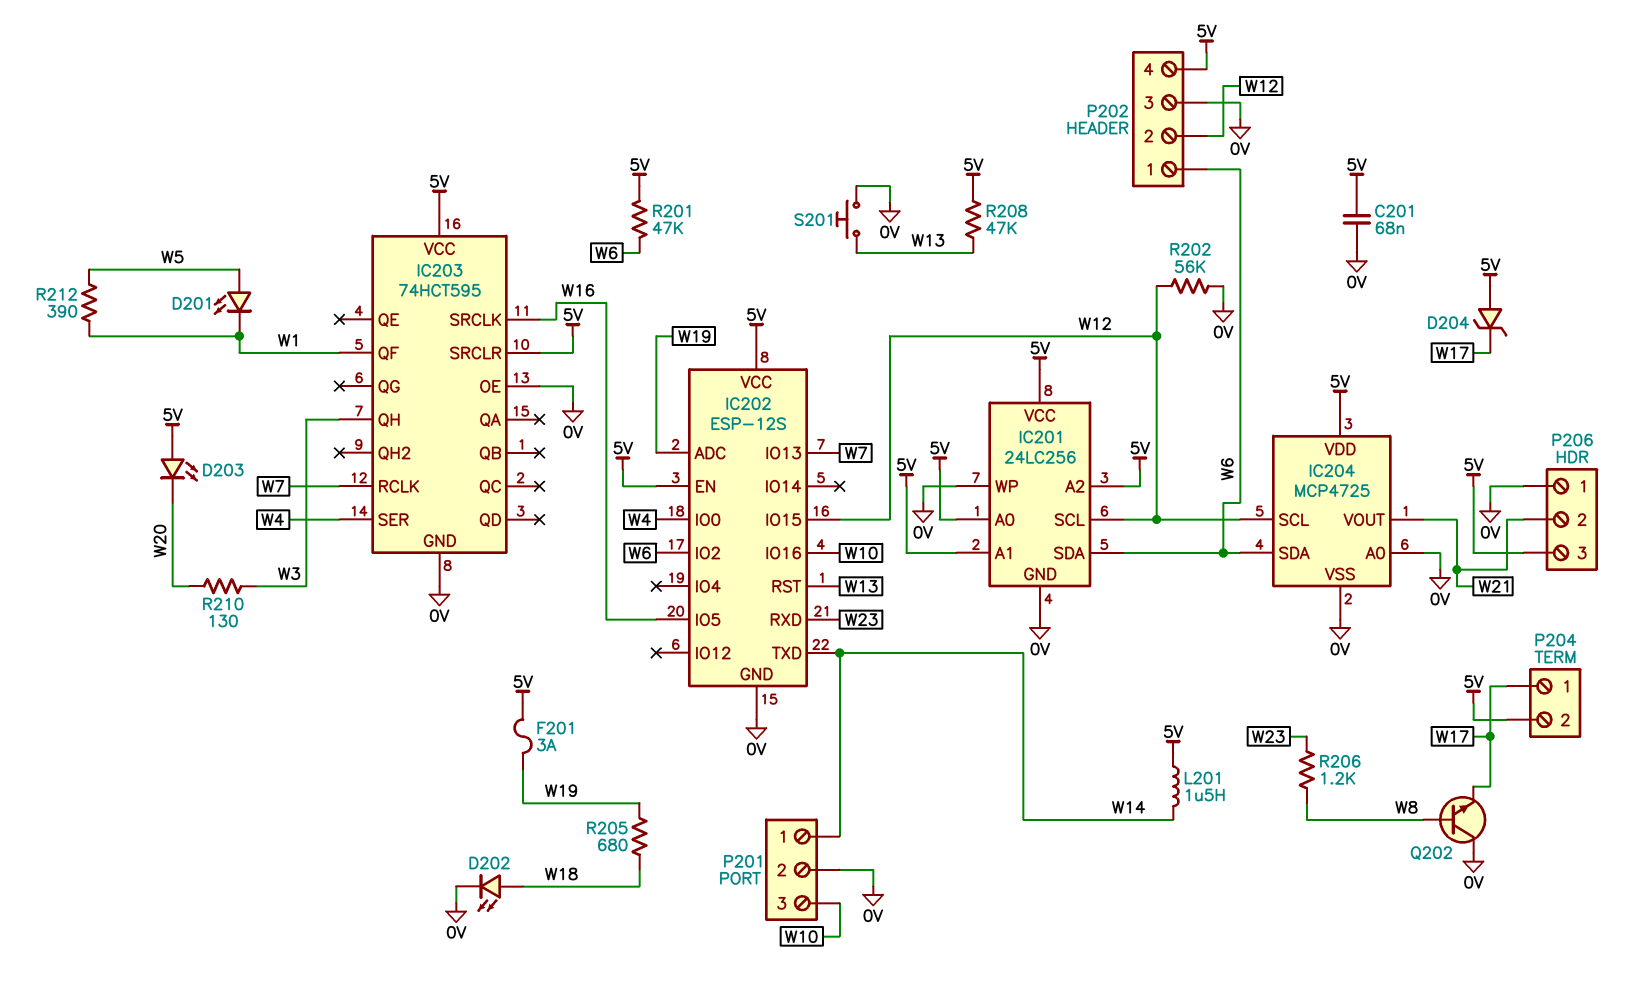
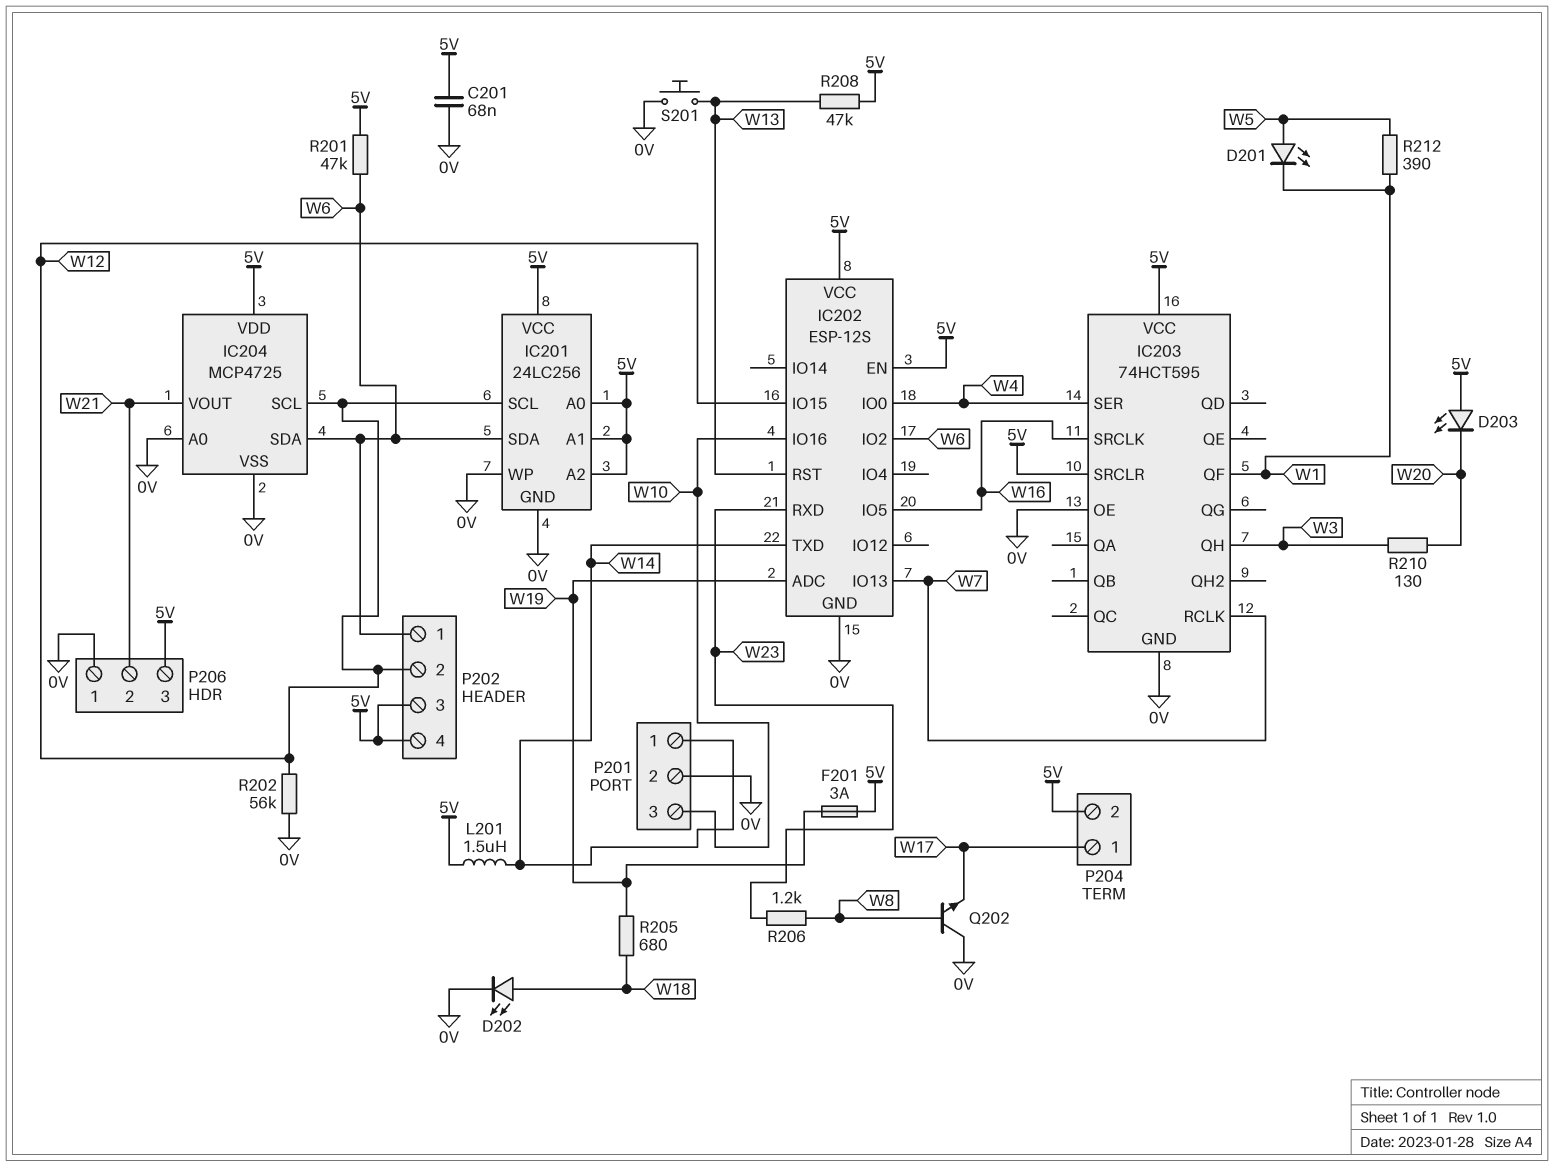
D204: zener (A 5V, K W17) -> none
P202 pin 3: 0V -> 5V

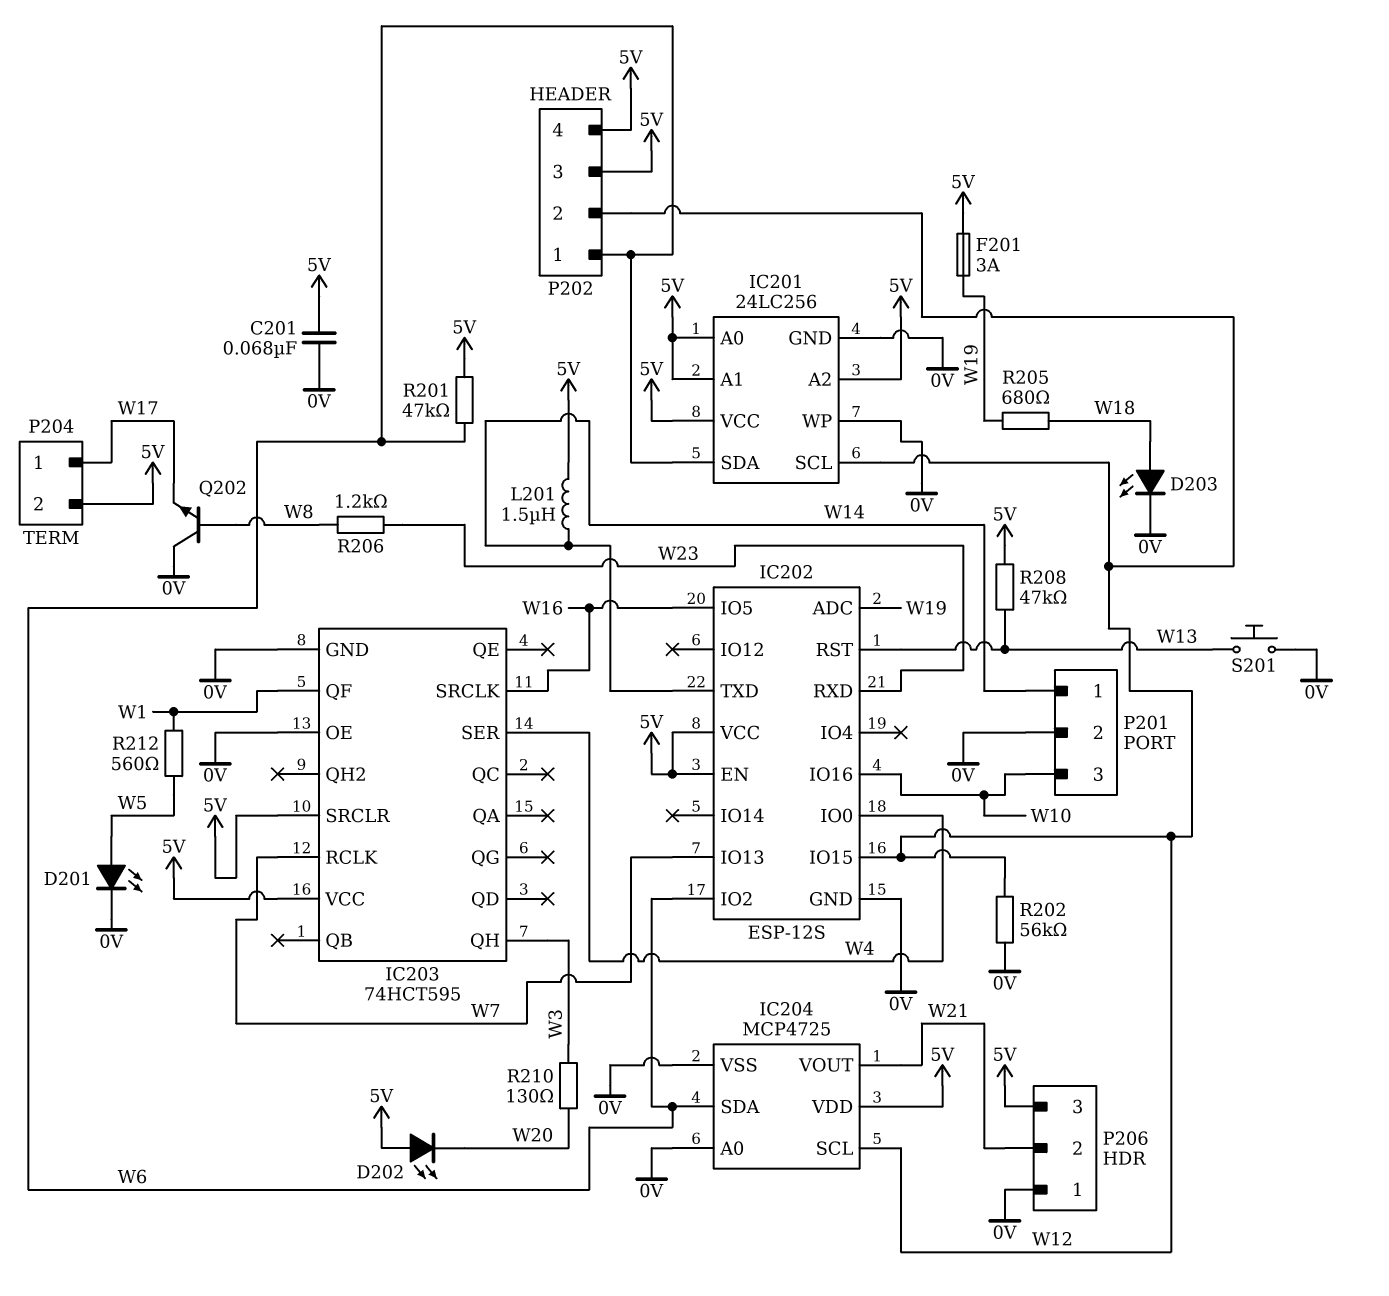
D201: LED (A W5, K W1) -> LED (A W5, K 0V)
D202: LED (A W18, K 0V) -> LED (A 5V, K W20)
D203: LED (A 5V, K W20) -> LED (A W18, K 0V)
R212: 390 (W1, W5) -> 560 (W1, W5)

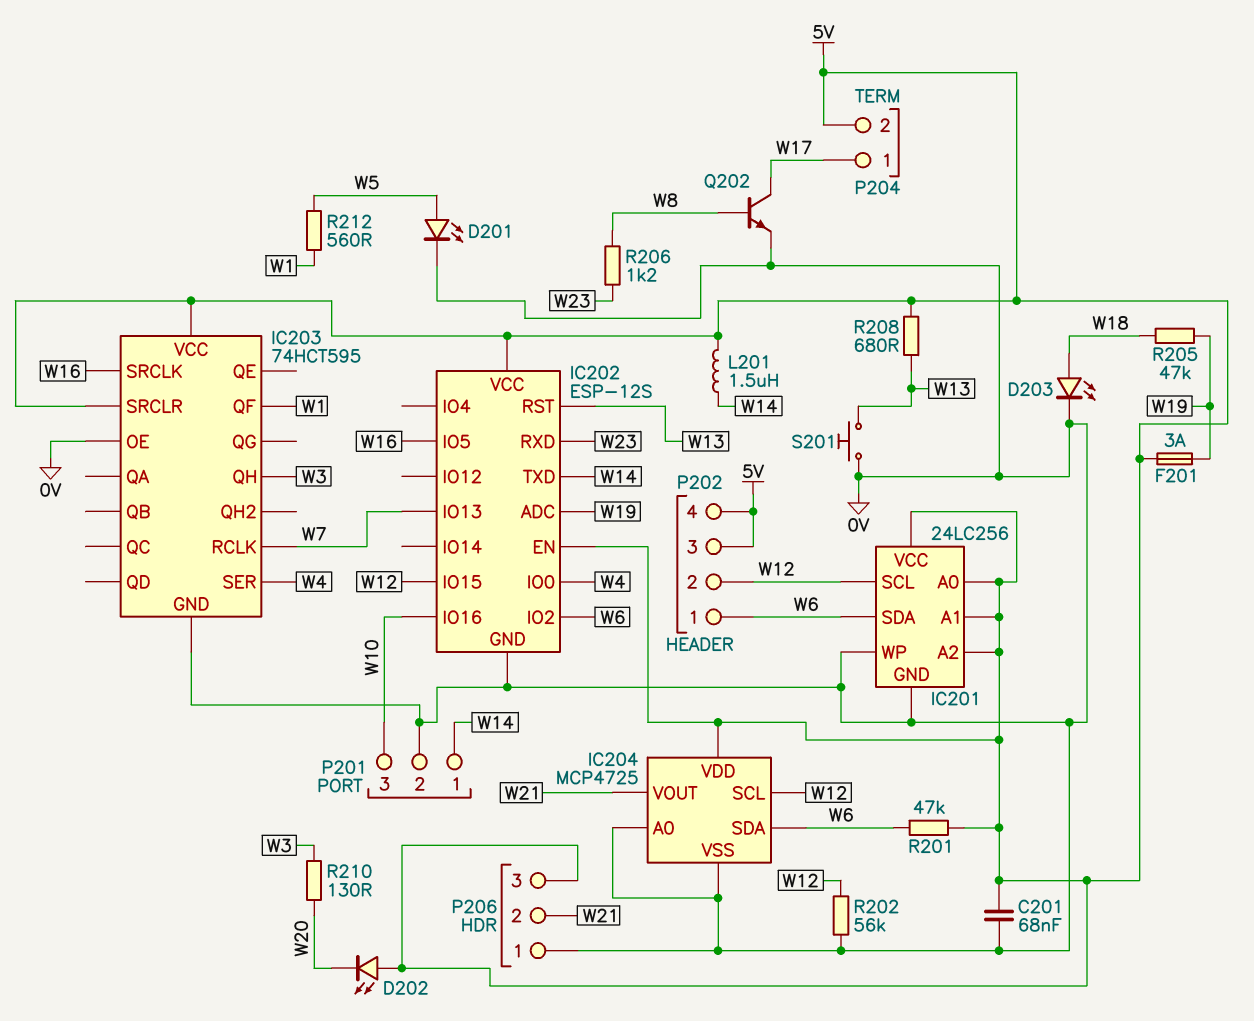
Q202: NPN (B W8, C 0V, E W17) -> NPN (B W8, C W17, E 0V)
R205: 680 (W18, W19) -> 47k (W18, W19)
R208: 47k (5V, W13) -> 680 (5V, W13)

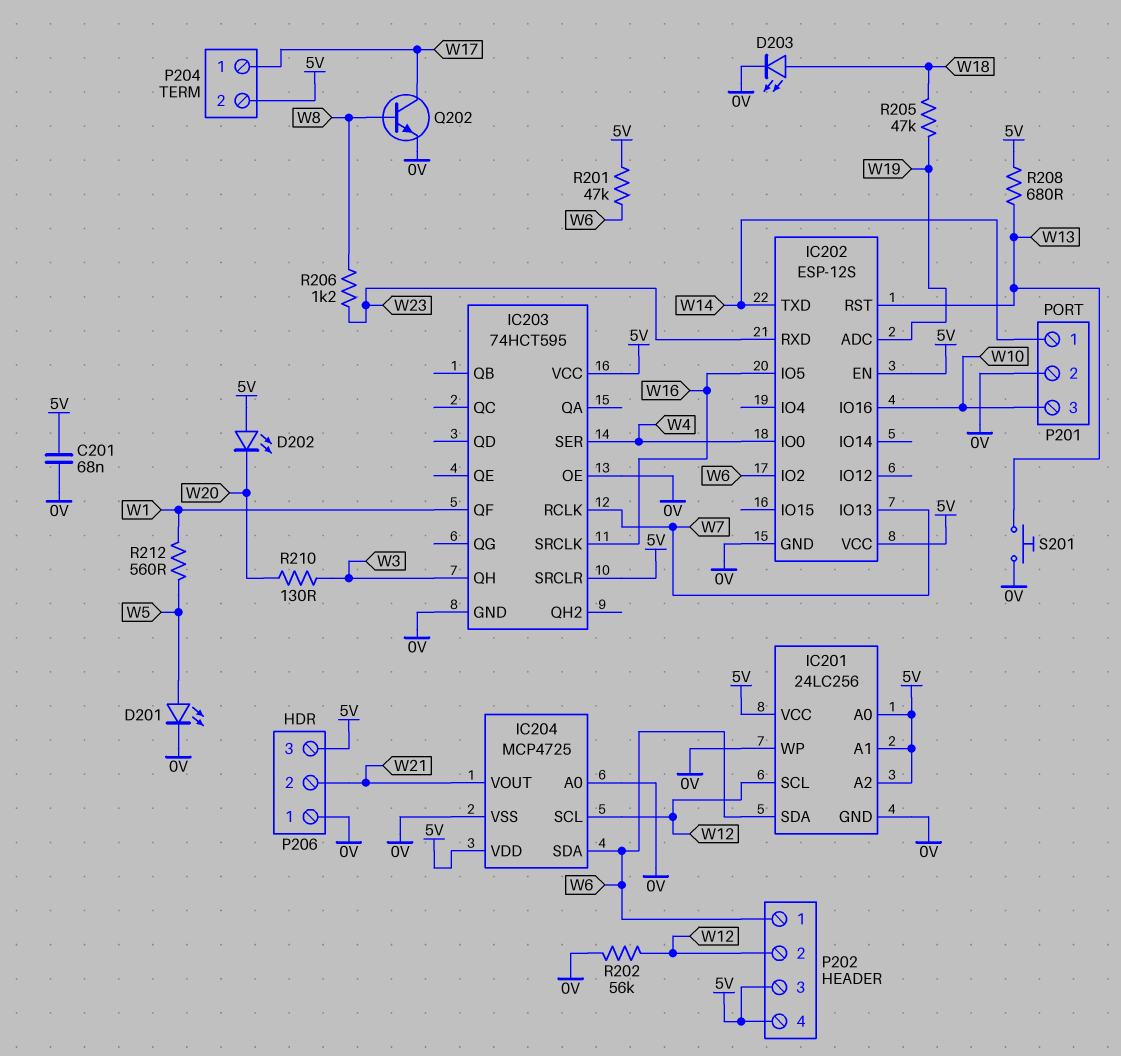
F201: 3A (5V, W19) -> none
IC202 pin IO15: W12 -> none
L201: 1.5uH (5V, W14) -> none

